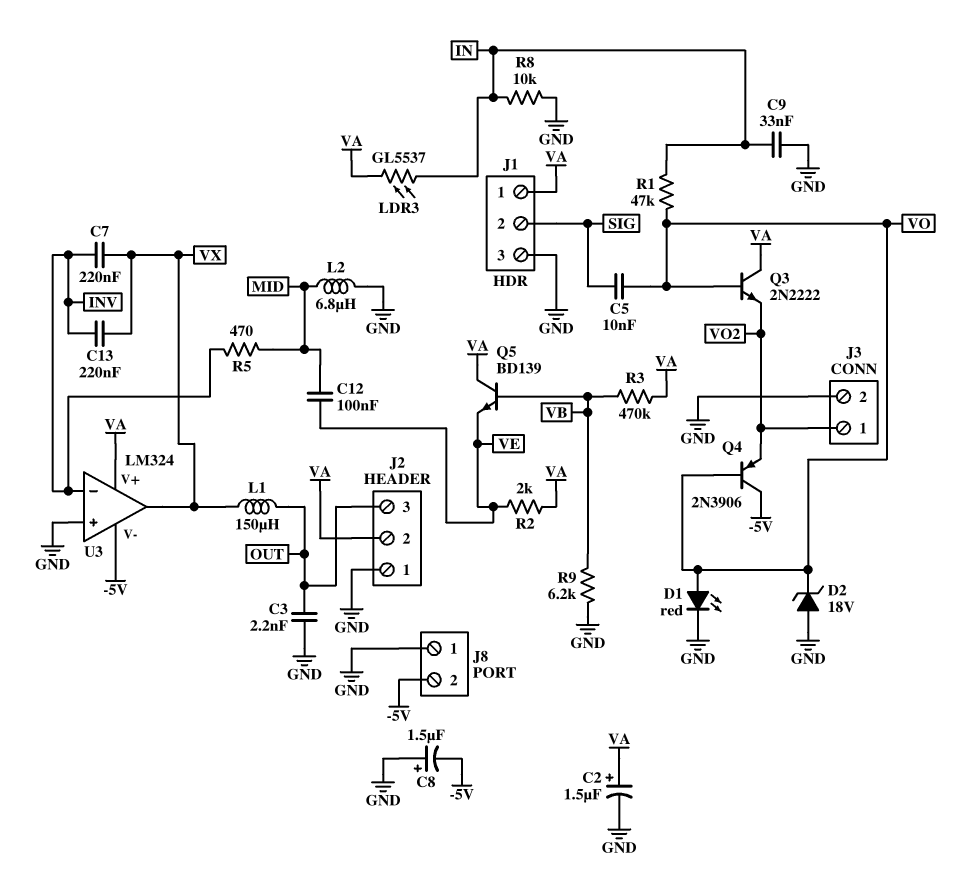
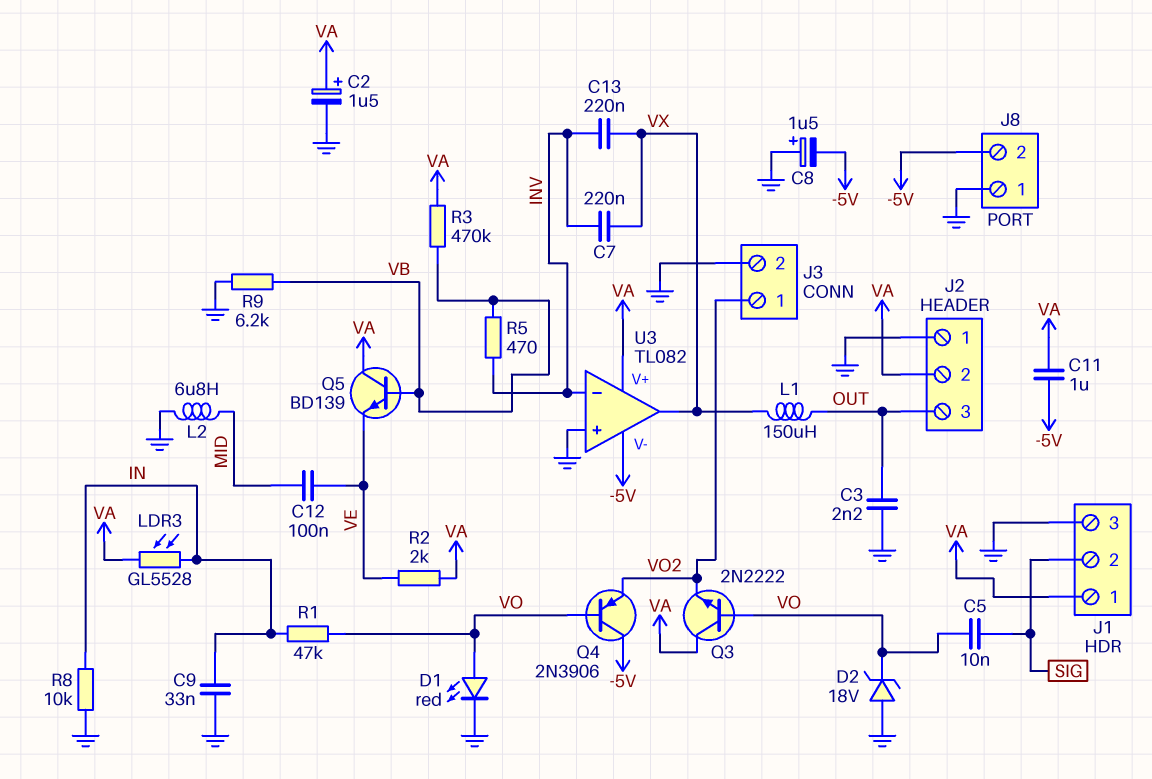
C11: none -> 1uF (-5V, VA)
LDR3: GL5537 (IN, VA) -> GL5528 (IN, VA)
R5: 470 (INV, MID) -> 470 (INV, VB)
U3: LM324 -> TL082

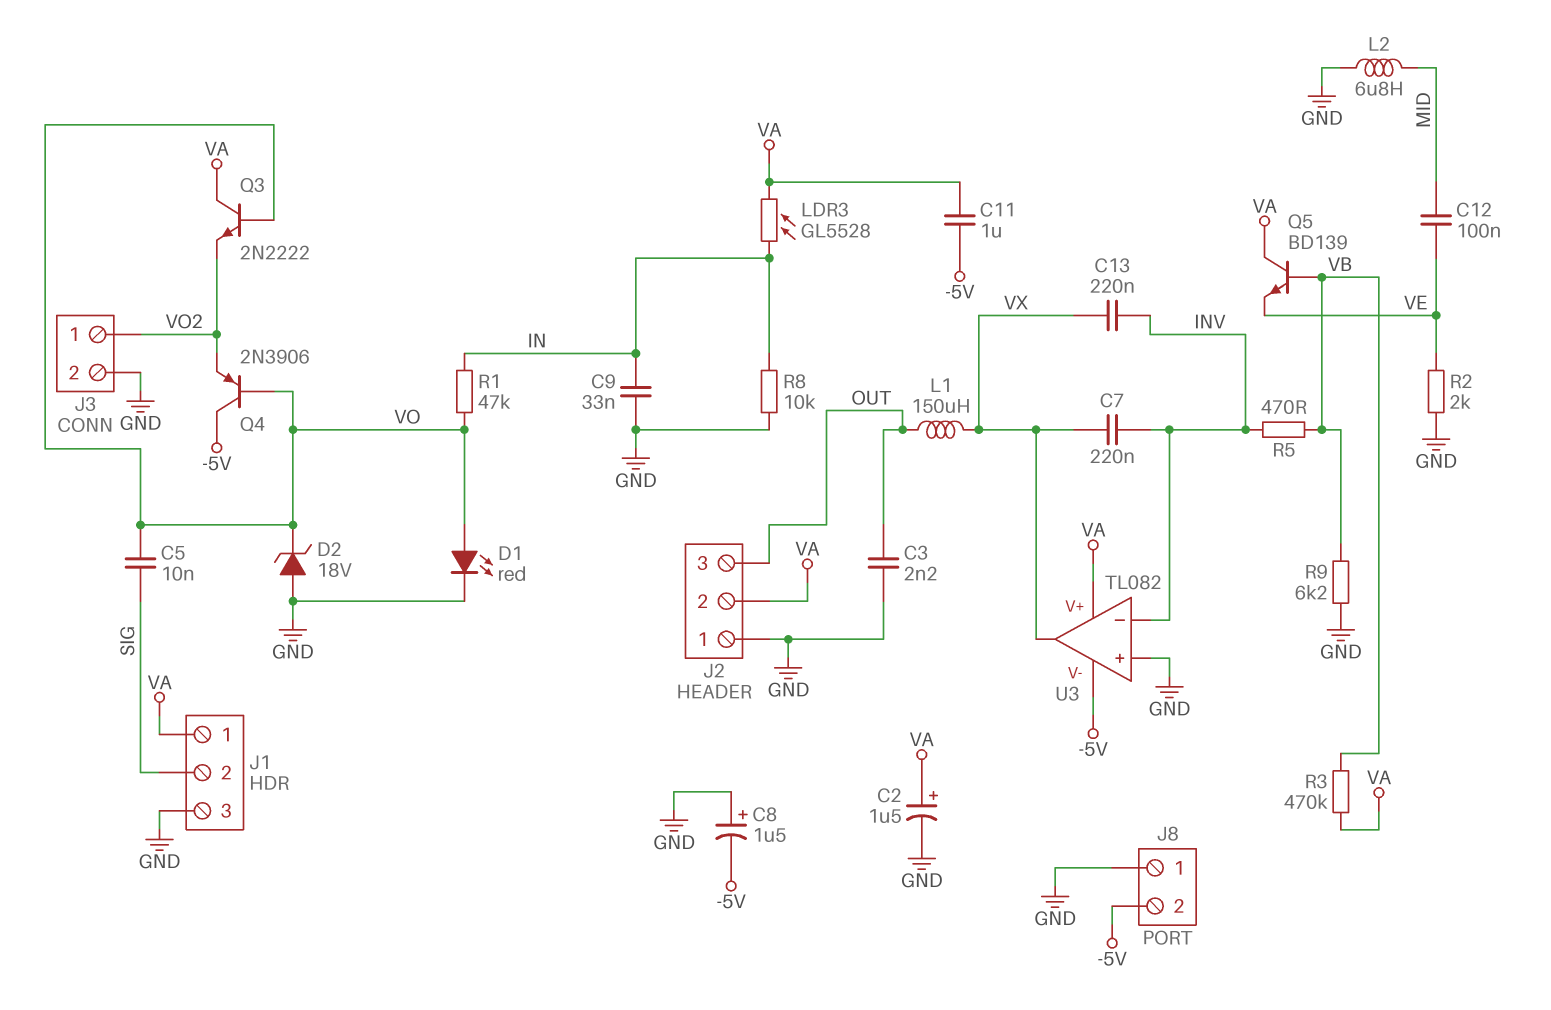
R2: 2k (VA, VE) -> 2k (GND, VE)

